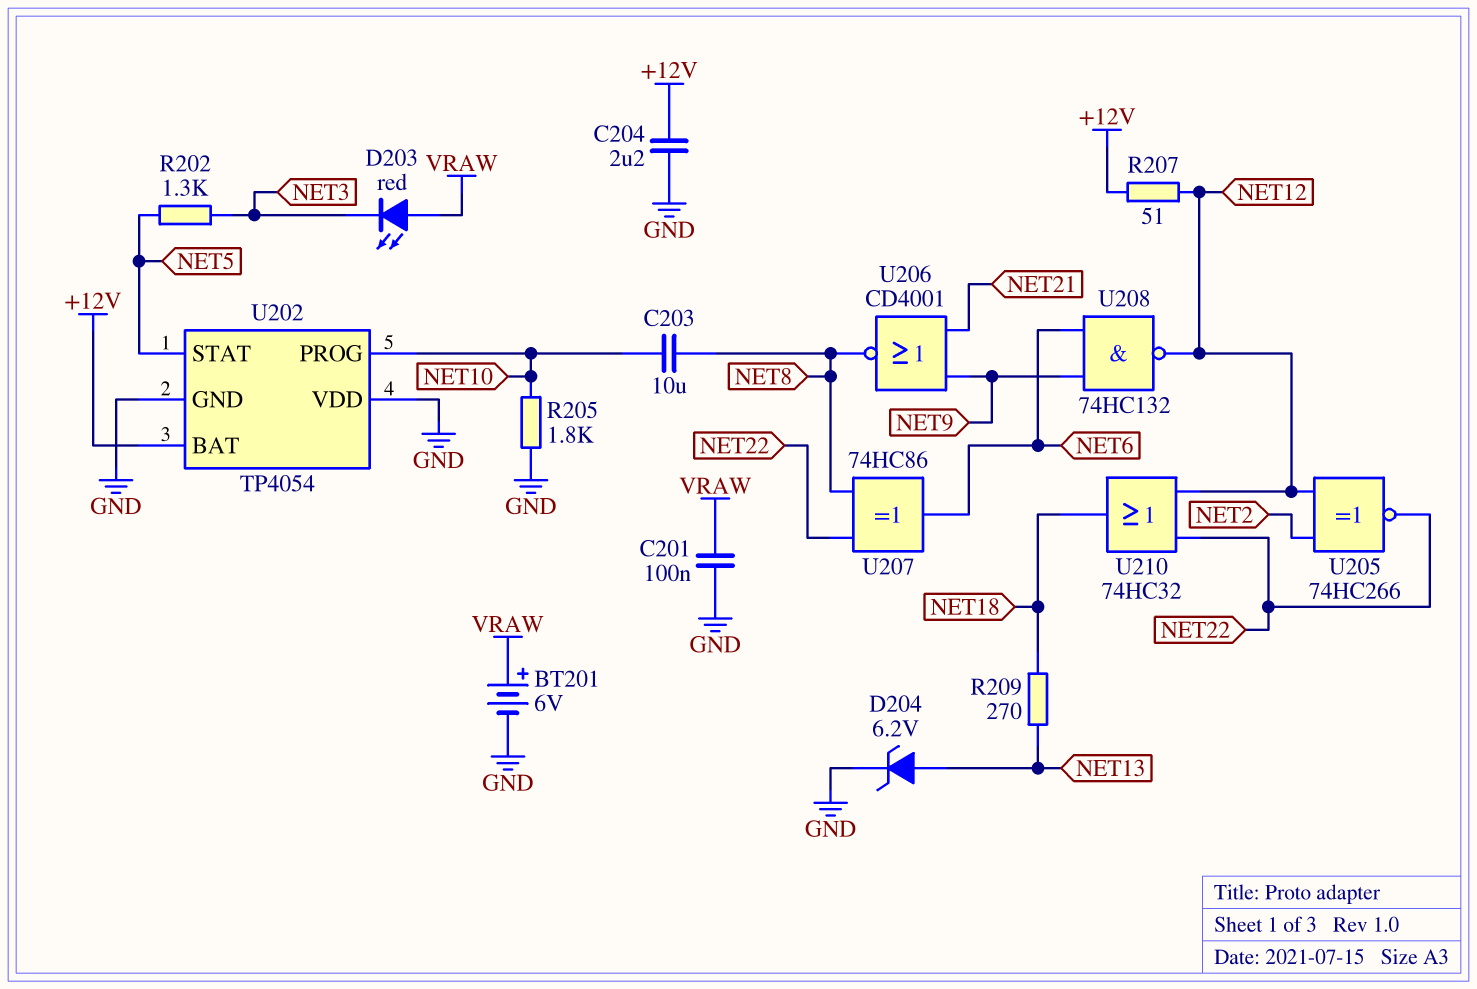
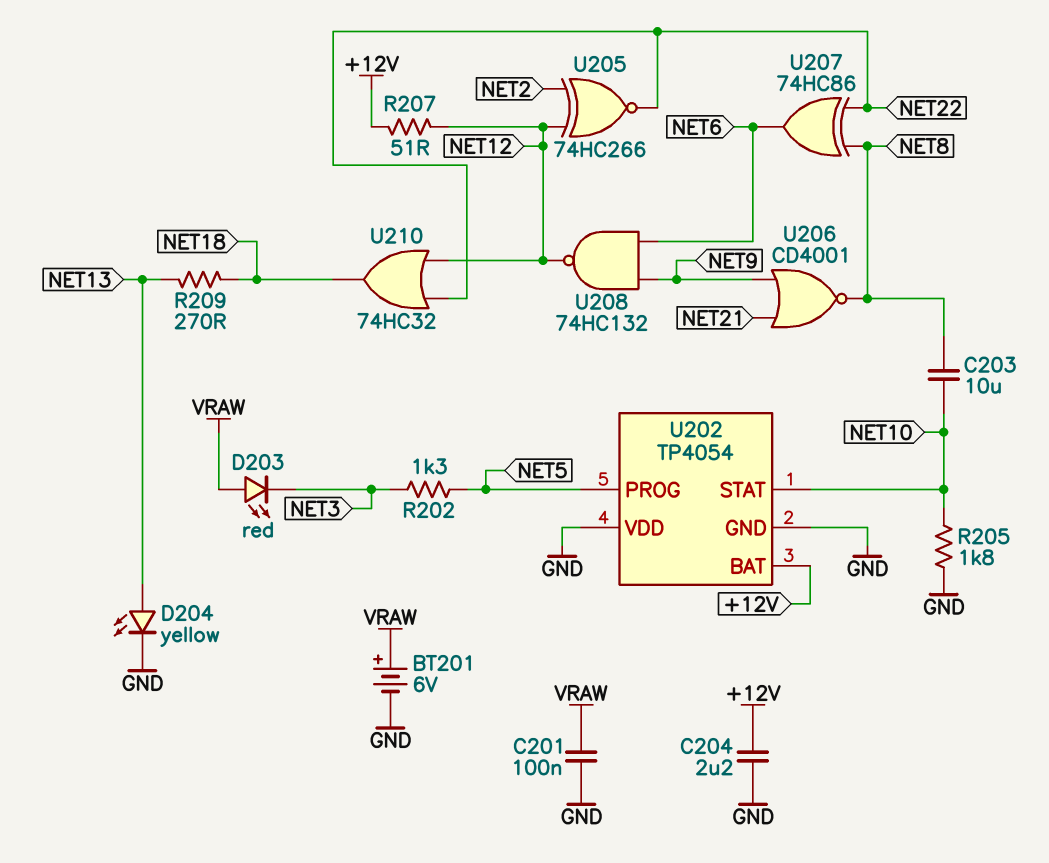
D204: zener 6.2V (A NET13, K GND) -> LED yellow (A NET13, K GND)
U202 pin PROG: NET10 -> NET5
U202 pin STAT: NET5 -> NET10

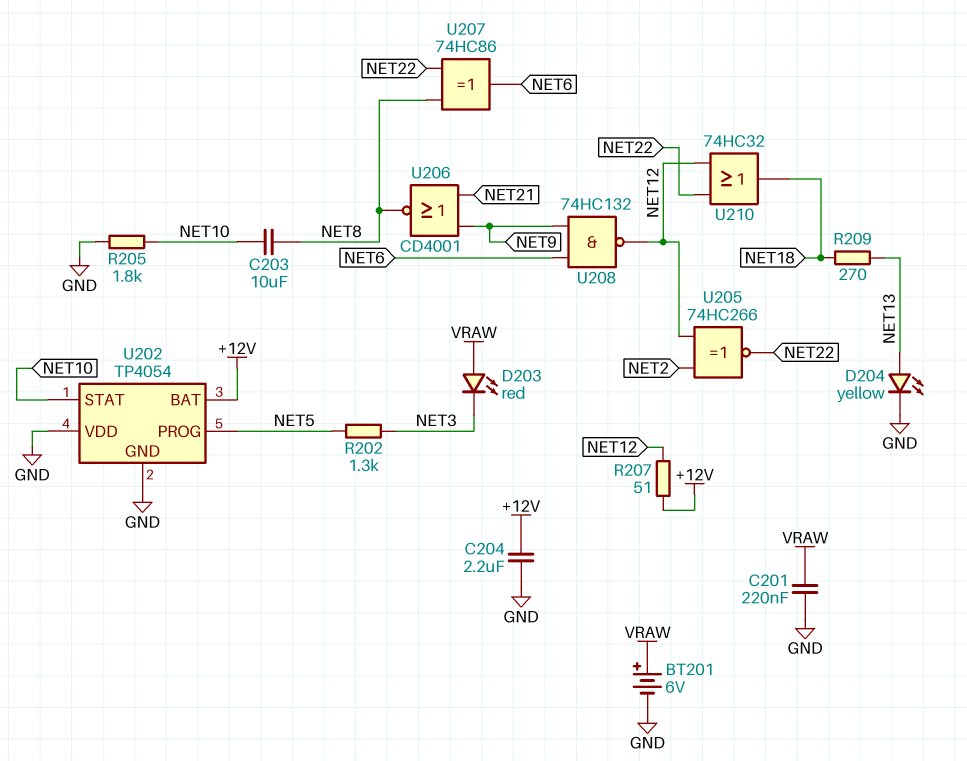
C201: 100nF (GND, VRAW) -> 220nF (GND, VRAW)

